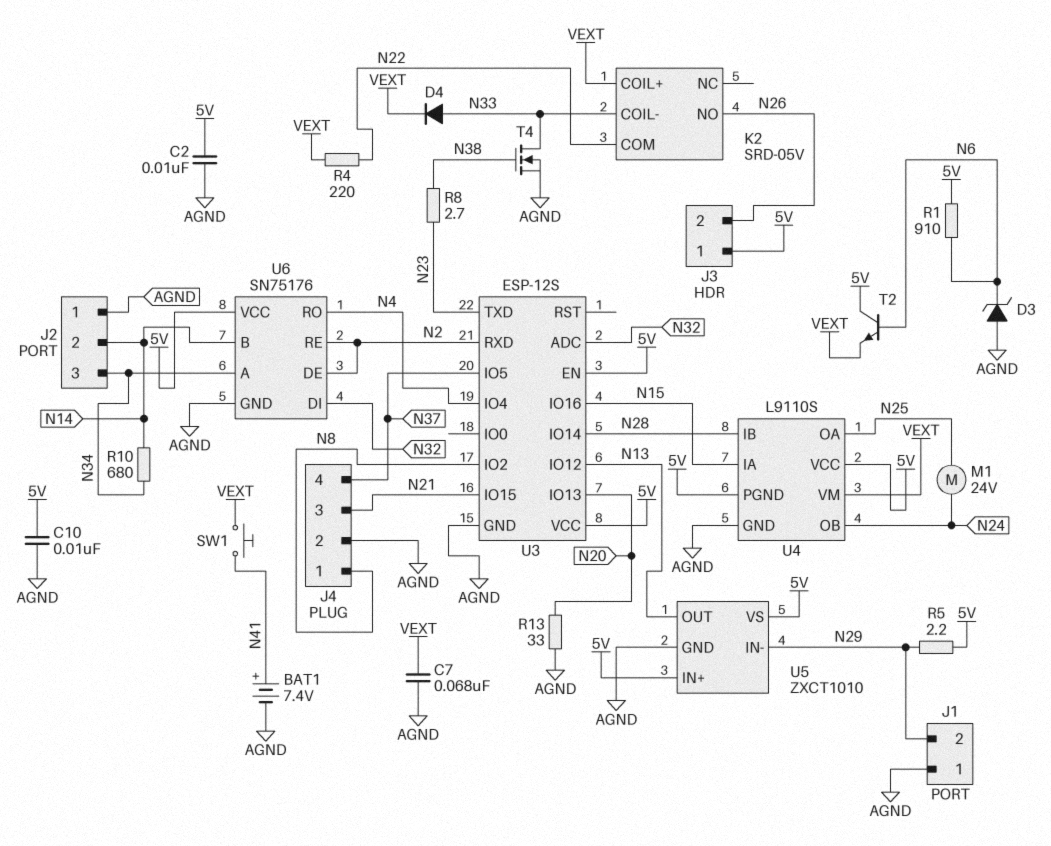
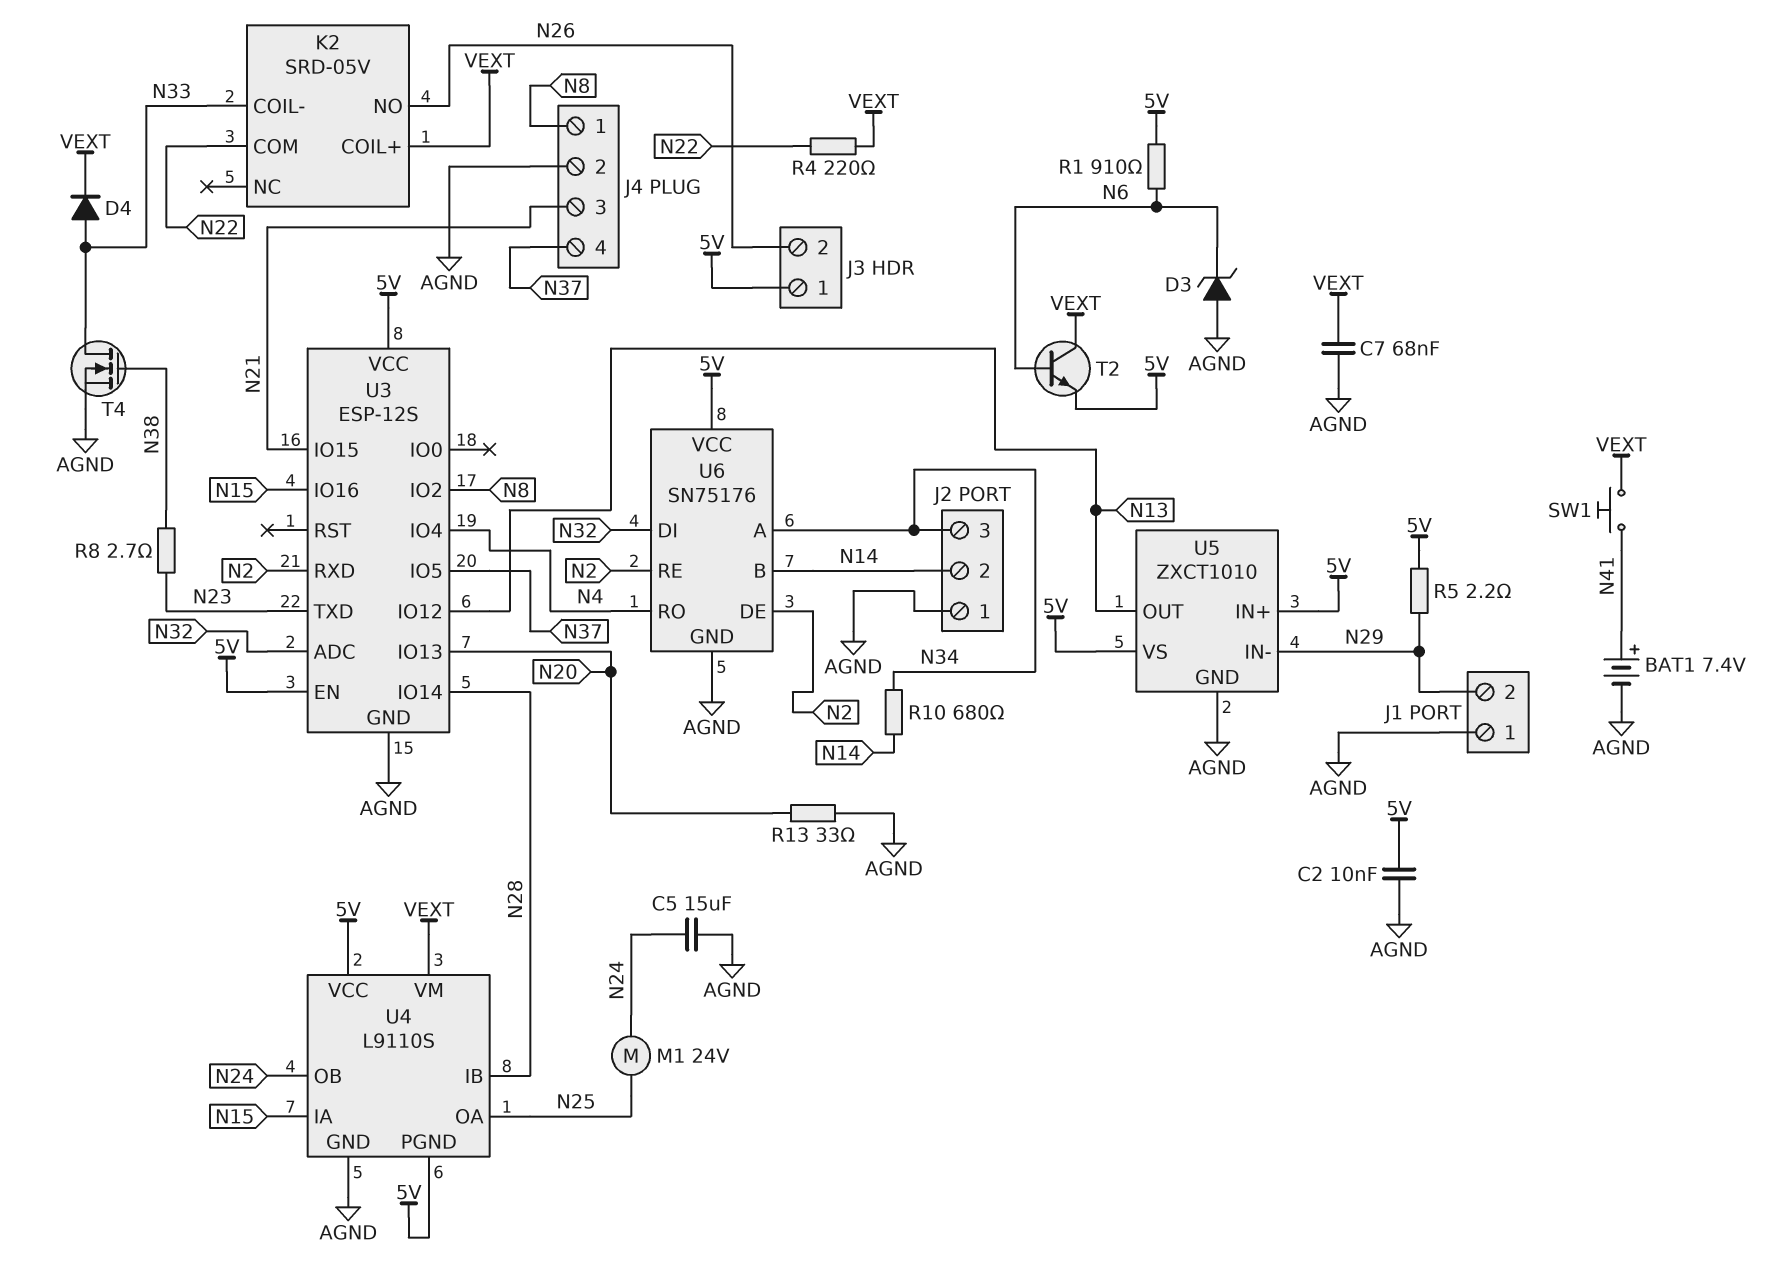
C5: none -> 15uF (AGND, N24)
C10: 10nF (5V, AGND) -> none
T2: NPN (B N6, C 5V, E VEXT) -> NPN (B N6, C VEXT, E 5V)

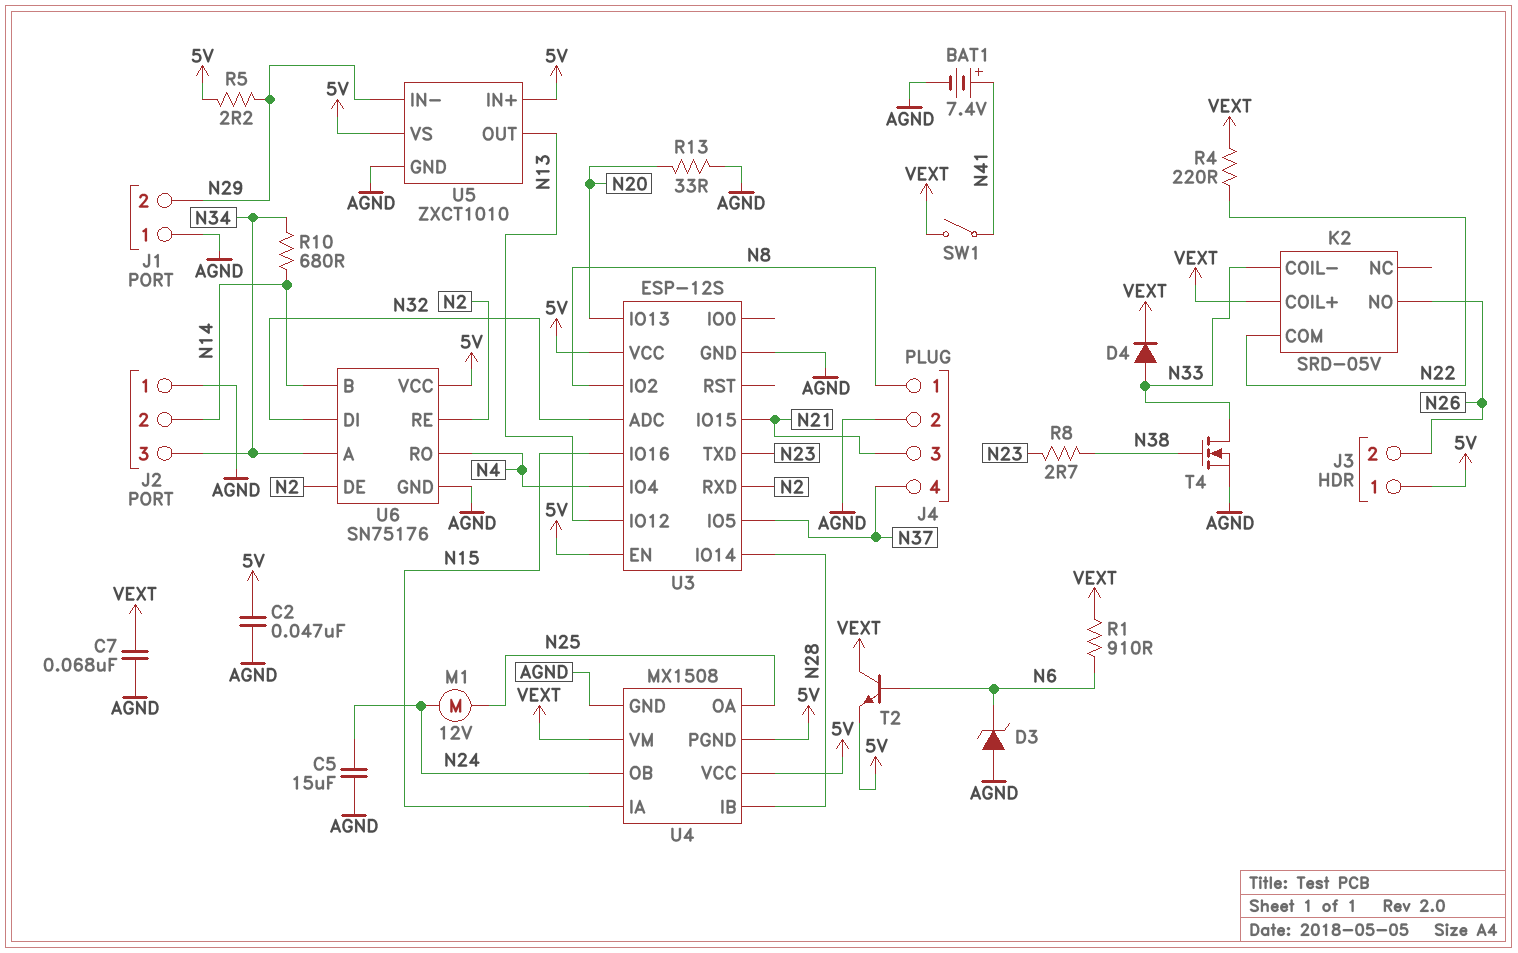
C2: 10nF (5V, AGND) -> 47nF (5V, AGND)
M1: motor 24V (N24, N25) -> motor 12V (N24, N25)
R1: 910 (5V, N6) -> 910 (N6, VEXT)
SW1: button (N41, VEXT) -> switch (N41, VEXT)
U4: L9110S -> MX1508

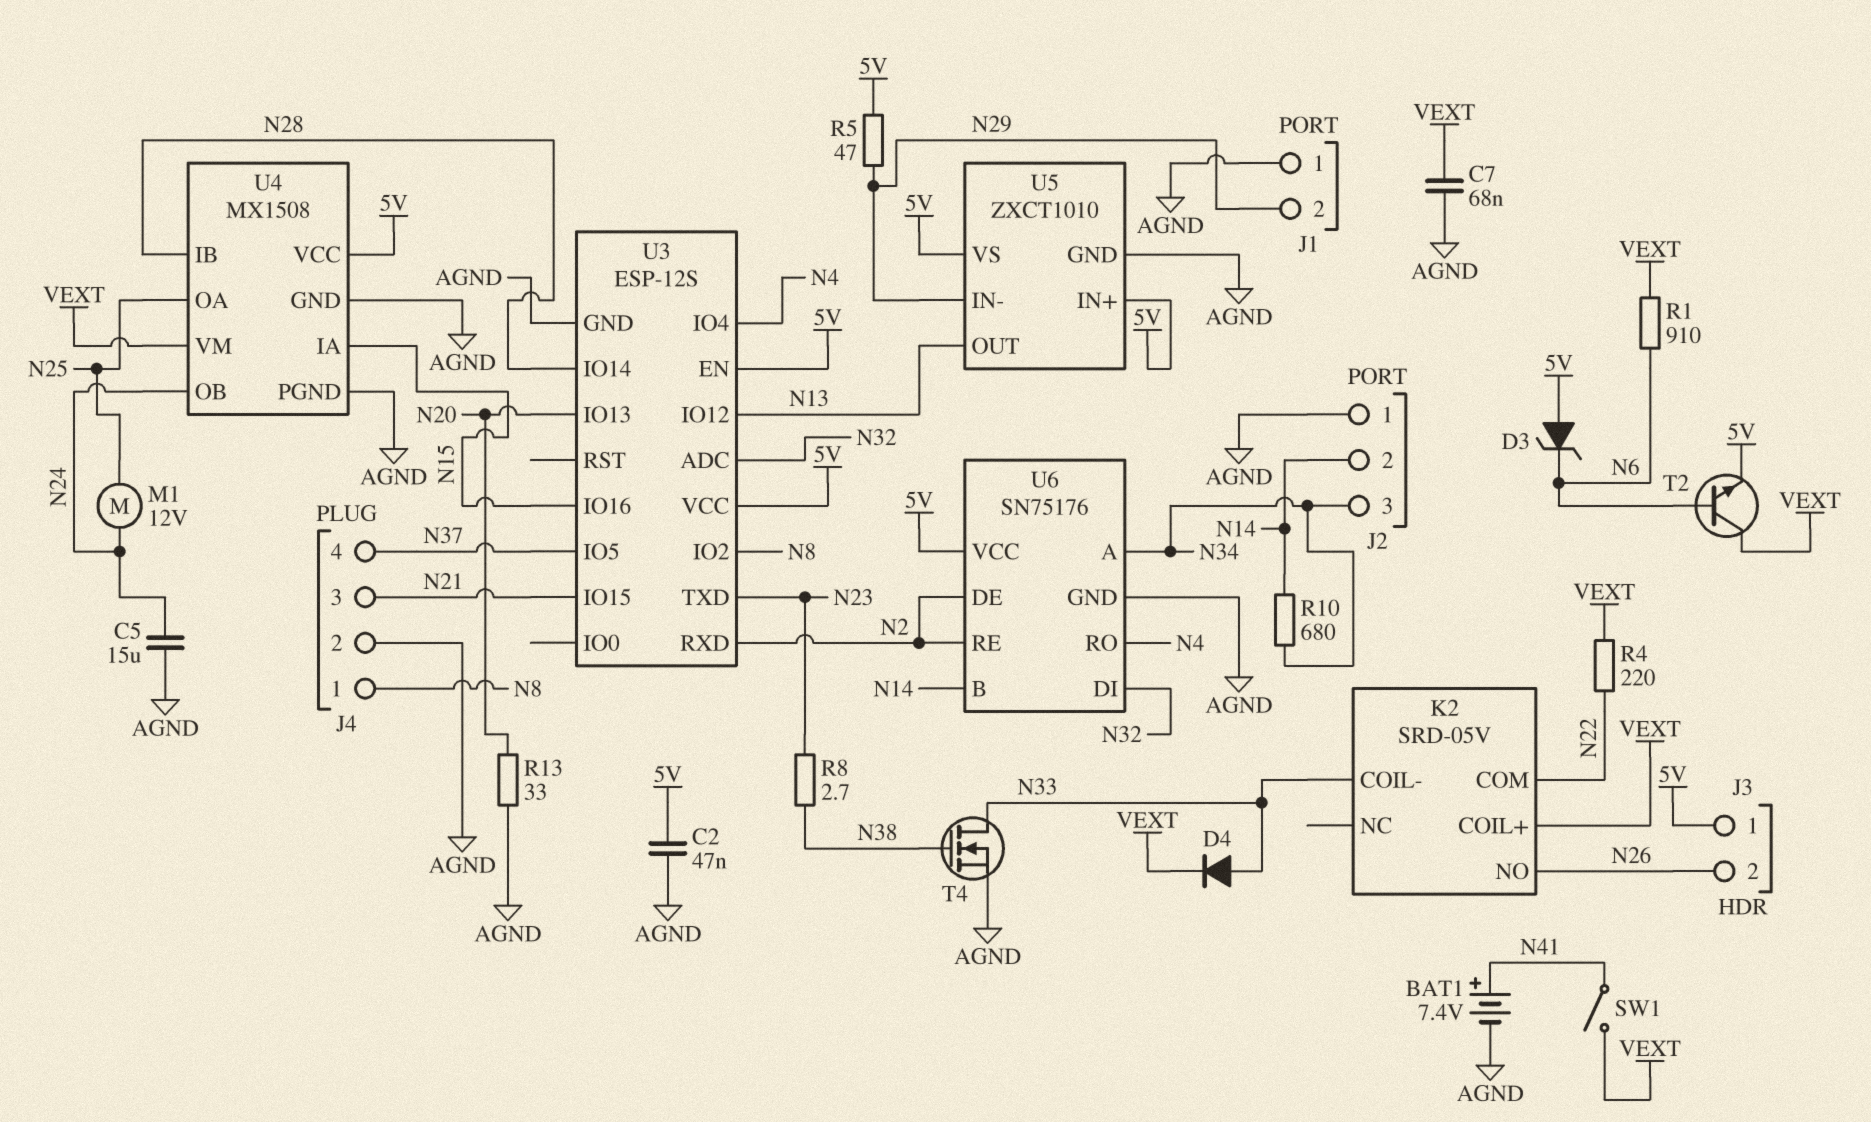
D3: zener (A AGND, K N6) -> zener (A 5V, K N6)
R5: 2.2 (5V, N29) -> 47 (5V, N29)
U4 pin PGND: 5V -> AGND

